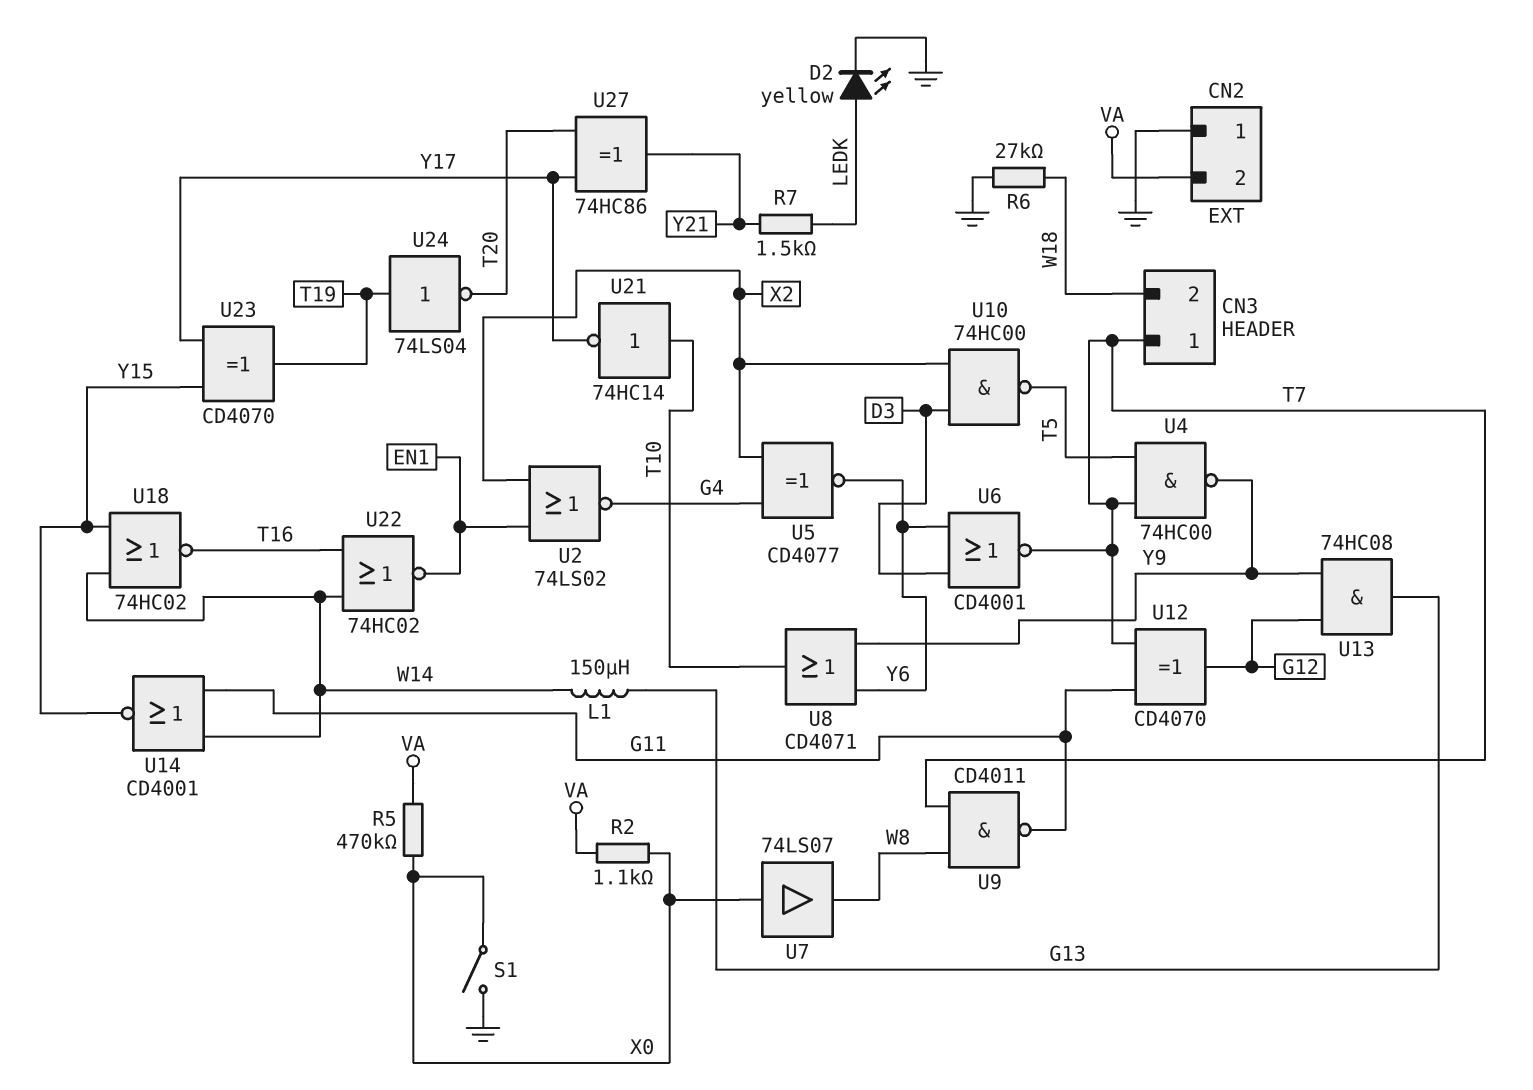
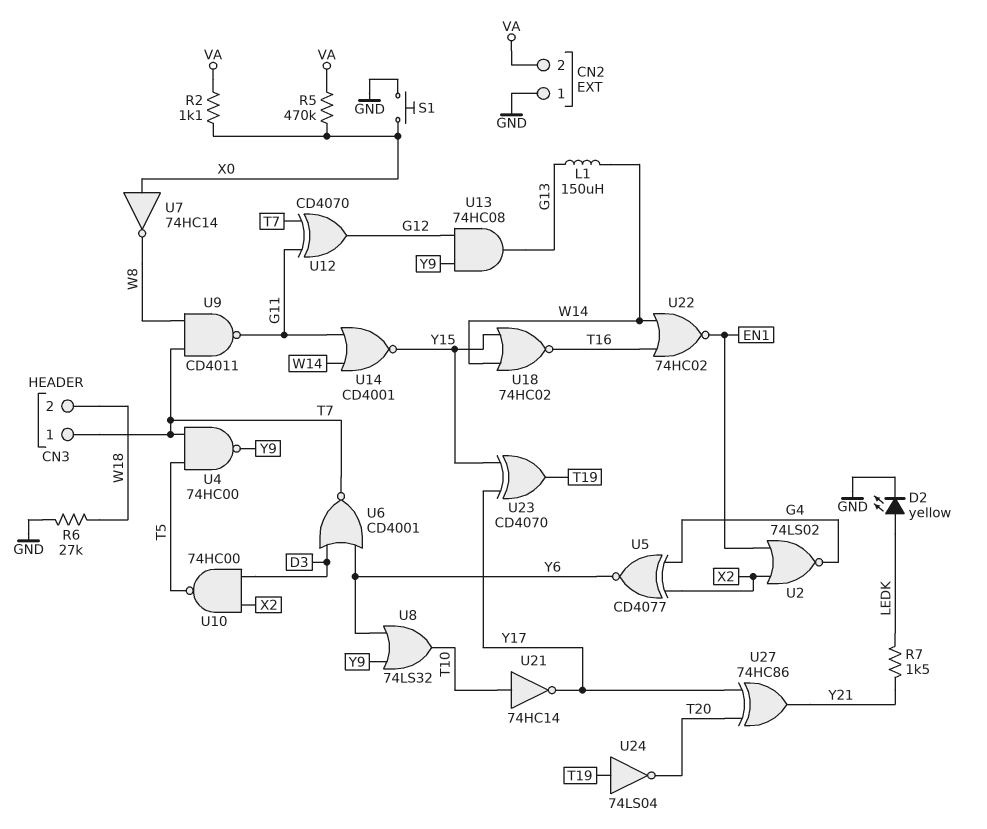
S1: switch (GND, X0) -> button (GND, X0)
U7: buffer 74LS07 (in X0, out W8) -> NOT 74HC14 (in X0, out W8)
U8: OR CD4071 (in Y6, in Y9, out T10) -> OR 74LS32 (in Y6, in Y9, out T10)

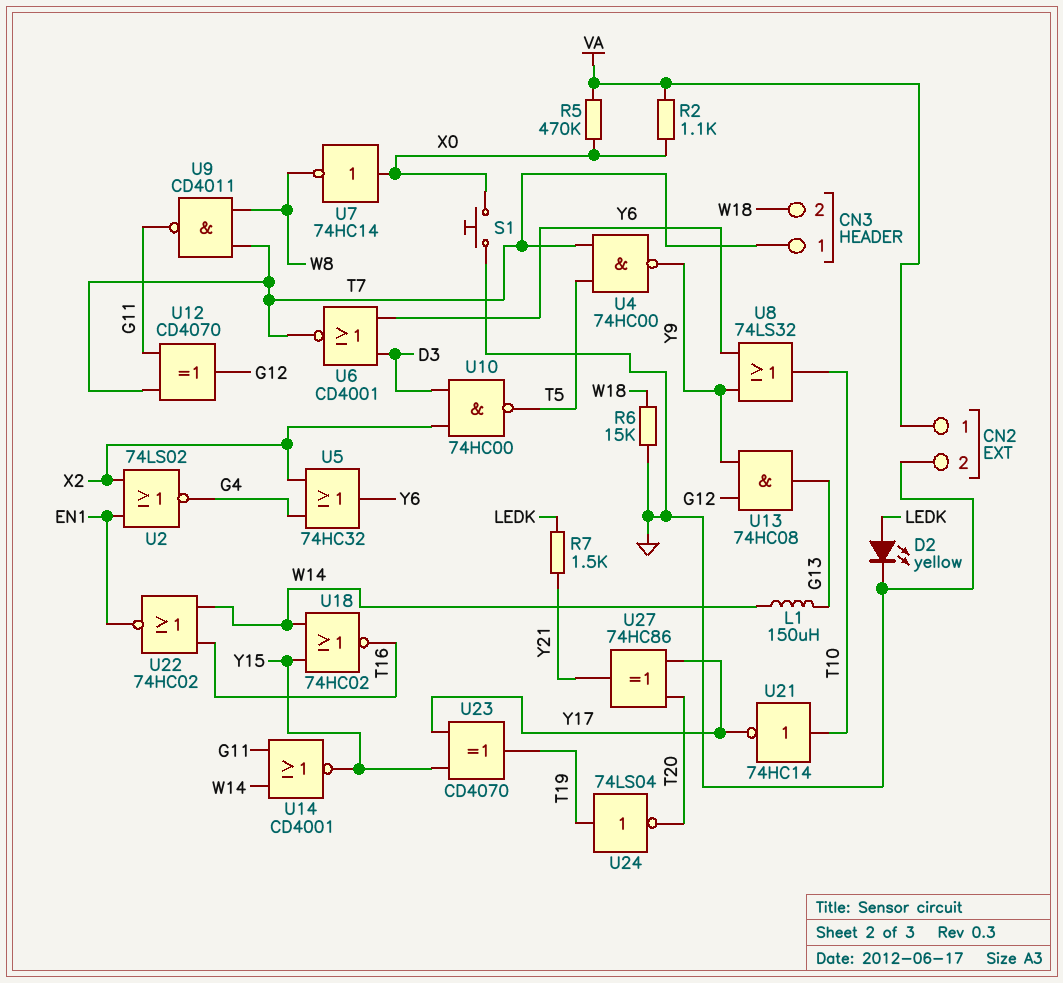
CN2 pin 1: GND -> VA
CN2 pin 2: VA -> GND
R6: 27k (GND, W18) -> 15k (GND, W18)
U5: XNOR CD4077 (in G4, in X2, out Y6) -> OR 74HC32 (in G4, in X2, out Y6)

